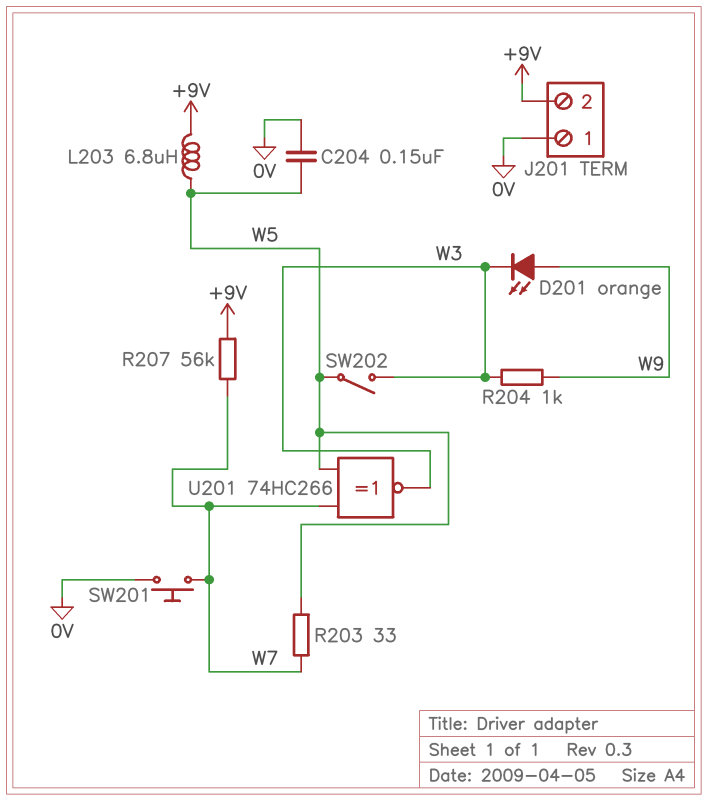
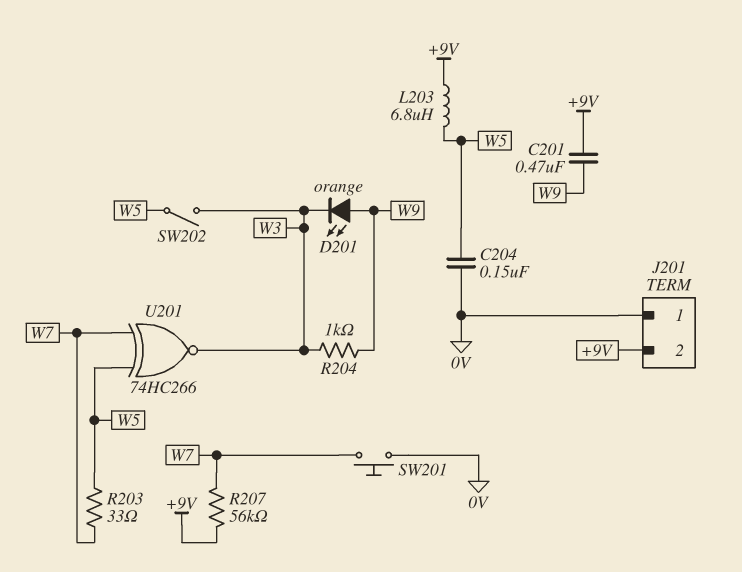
C201: none -> 470nF (+9V, W9)

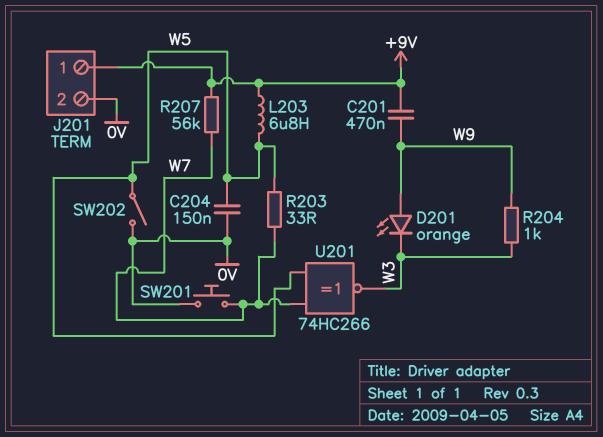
J201 pin 1: 0V -> +9V
J201 pin 2: +9V -> 0V
SW202: switch (W3, W5) -> switch (0V, W5)

